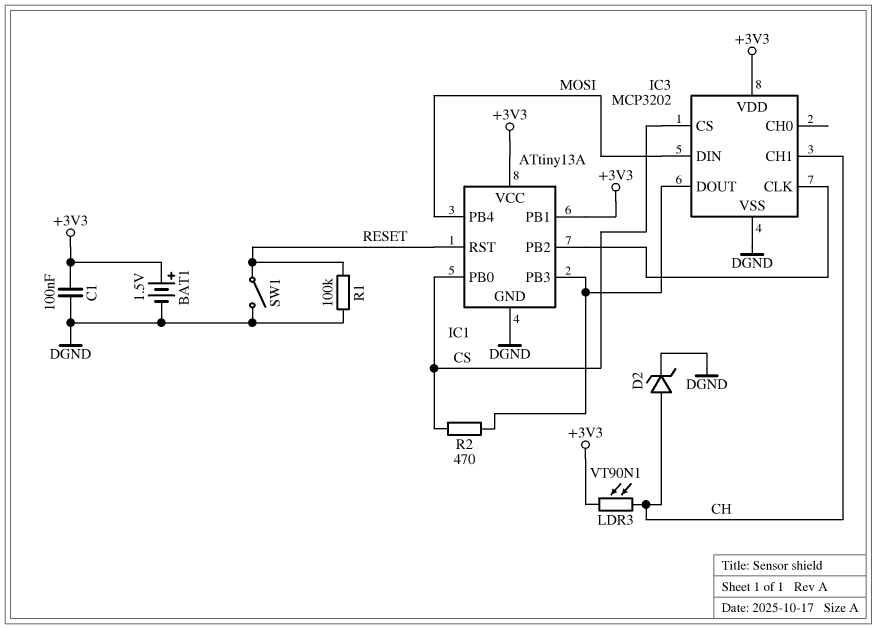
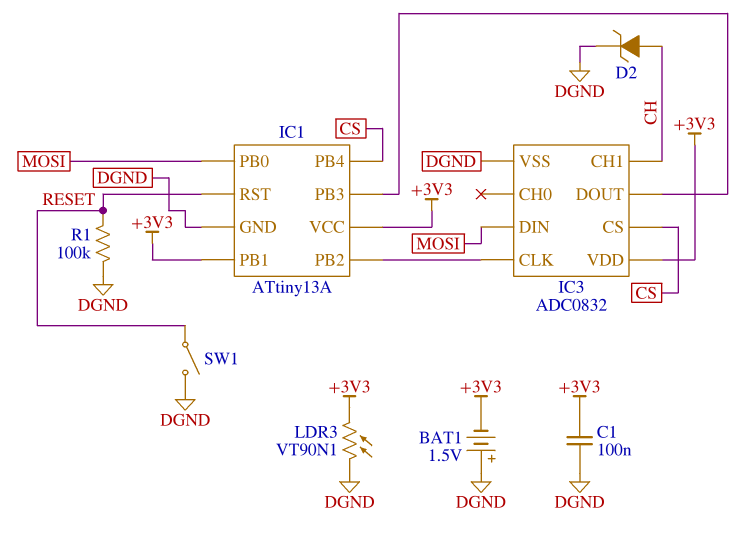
BAT1: 1.5V (plus +3V3, minus DGND) -> 1.5V (plus DGND, minus +3V3)
IC1 pin PB0: CS -> MOSI
IC1 pin PB4: MOSI -> CS
IC3: MCP3202 -> ADC0832
LDR3: VT90N1 (+3V3, CH) -> VT90N1 (+3V3, DGND)
R2: 470 (CS, IC1/PB3) -> none

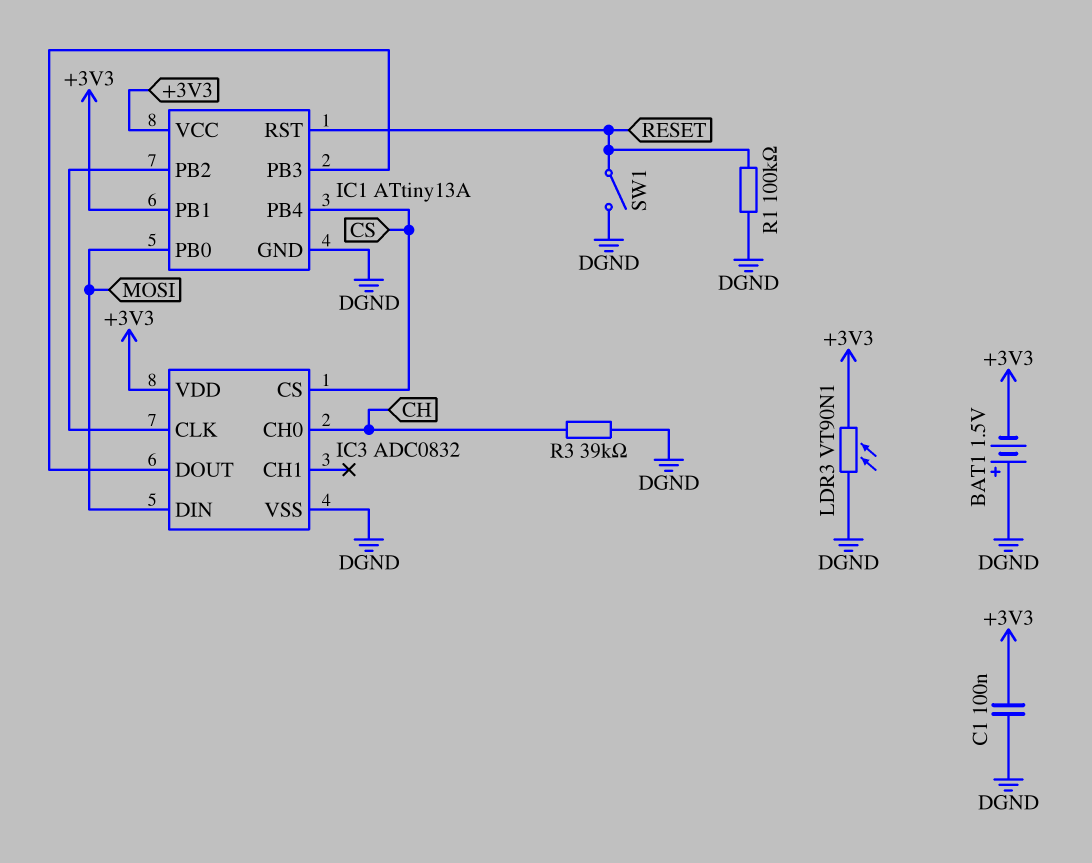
D2: zener (A CH, K DGND) -> none
IC3 pin CH0: none -> CH
IC3 pin CH1: CH -> none
R3: none -> 39k (CH, DGND)

